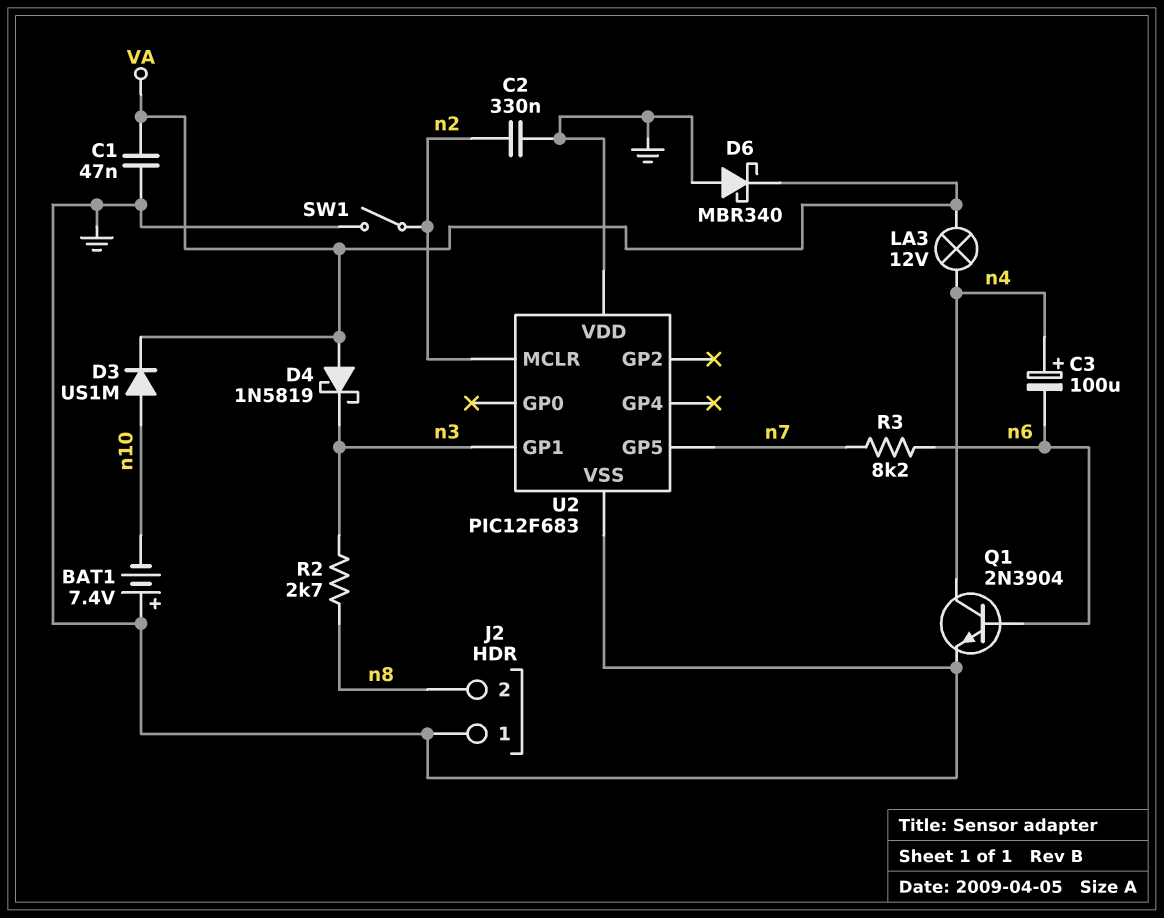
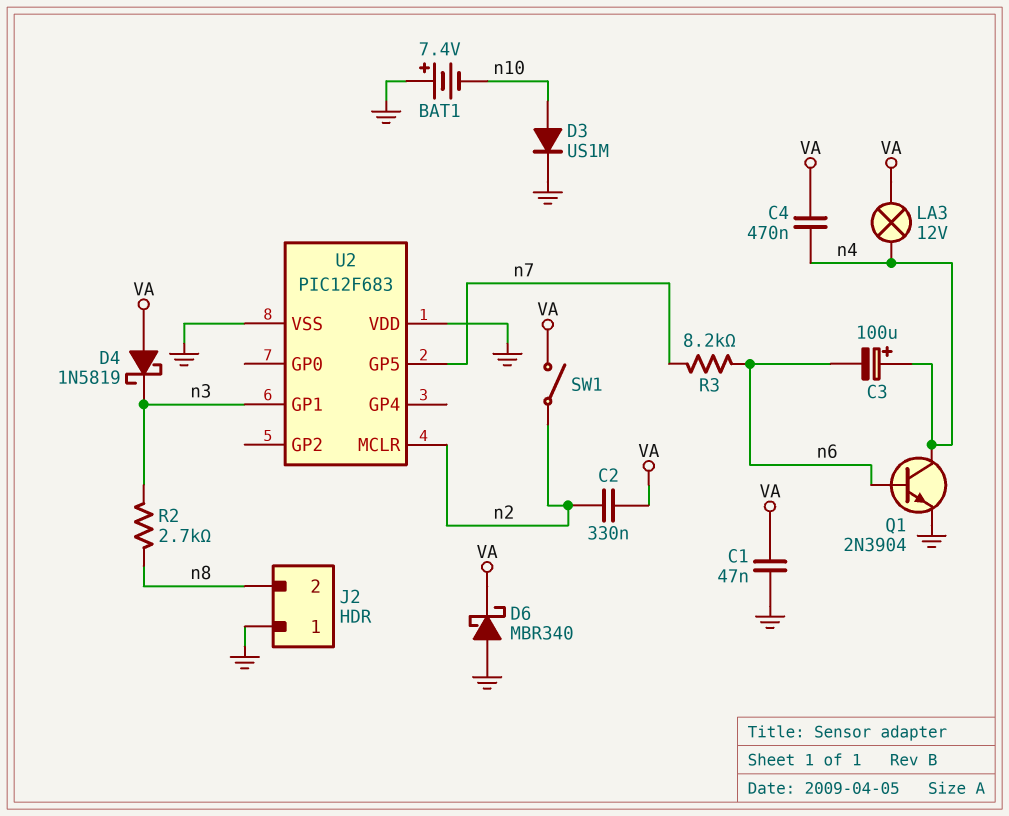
C2: 330nF (GND, n2) -> 330nF (VA, n2)
C4: none -> 470nF (VA, n4)
D3: diode US1M (A n10, K VA) -> diode US1M (A n10, K GND)
SW1: switch (GND, n2) -> switch (VA, n2)

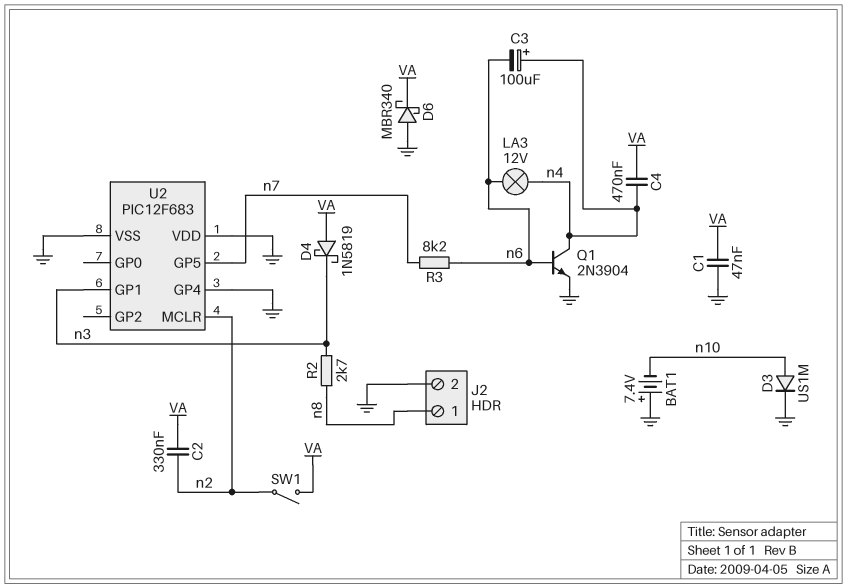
J2 pin 1: GND -> n8
J2 pin 2: n8 -> GND
LA3: lamp 12V (VA, n4) -> lamp 12V (n4, n6)
U2 pin GP4: none -> GND

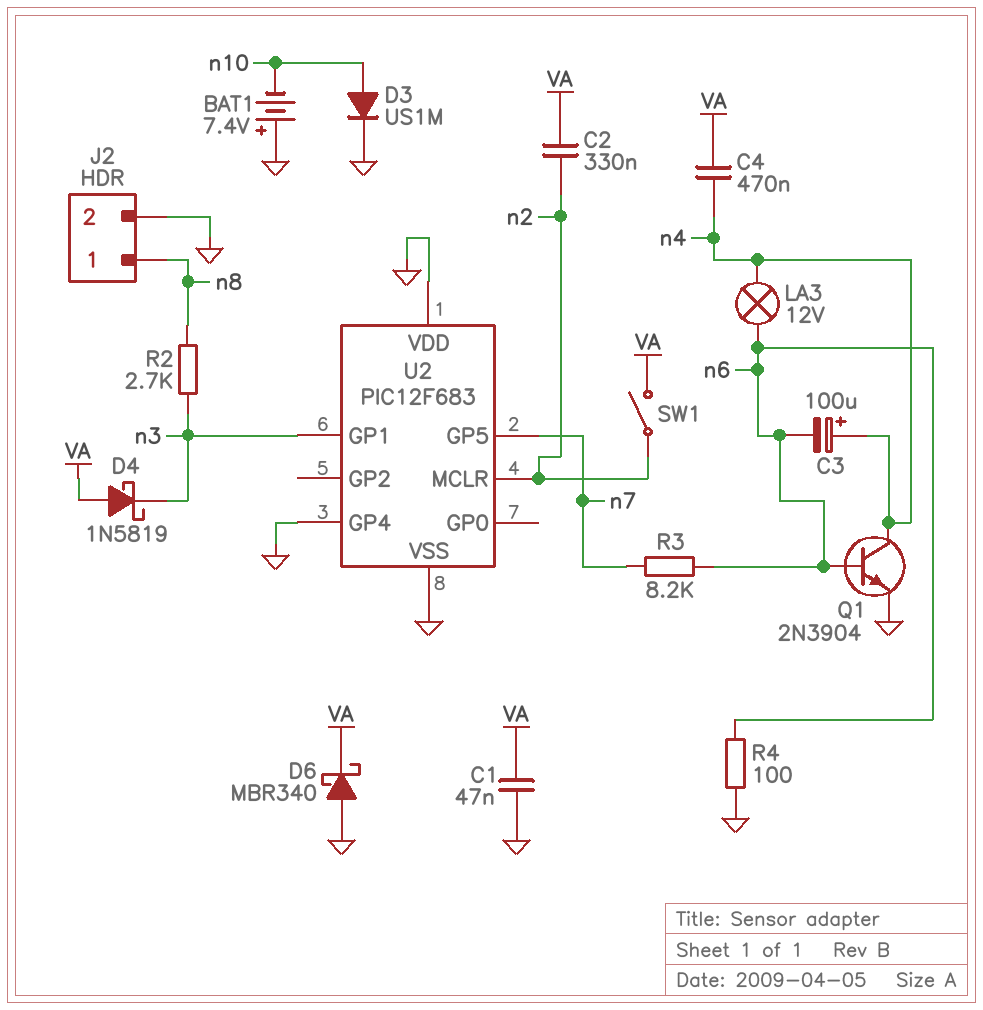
R4: none -> 100 (GND, n6)

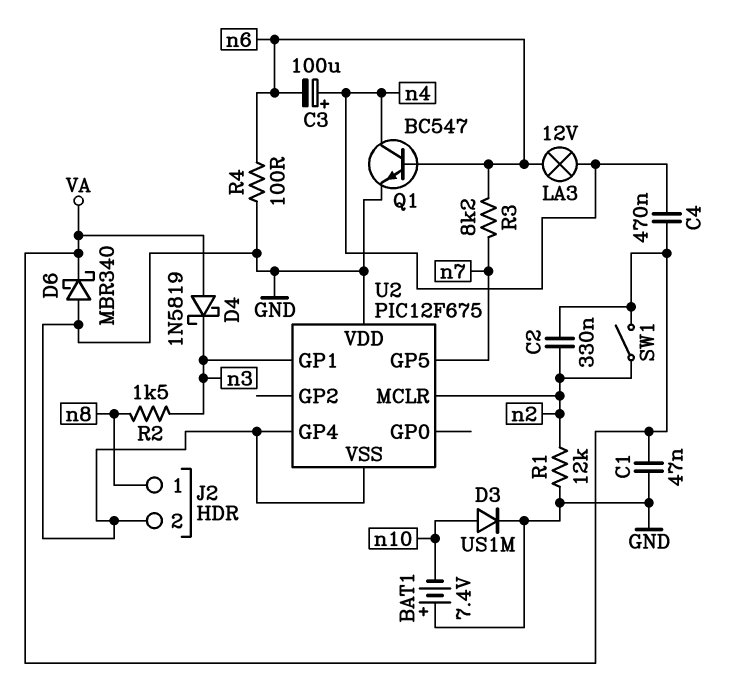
Q1: NPN 2N3904 (B n6, C n4, E GND) -> NPN BC547 (B n6, C n4, E GND)
R1: none -> 12k (GND, n2)
R2: 2.7k (n3, n8) -> 1.5k (n3, n8)
U2: PIC12F683 -> PIC12F675

